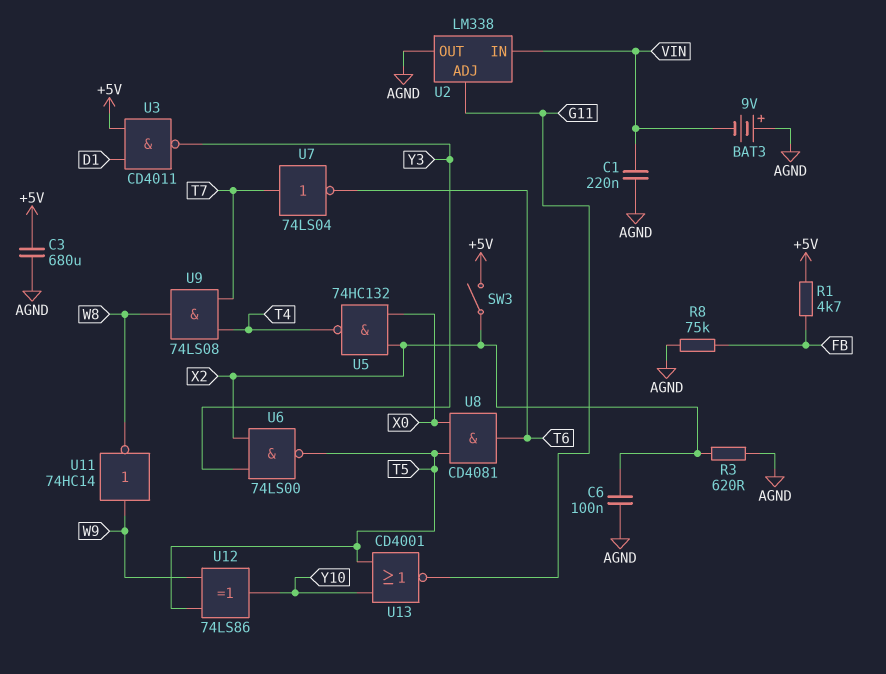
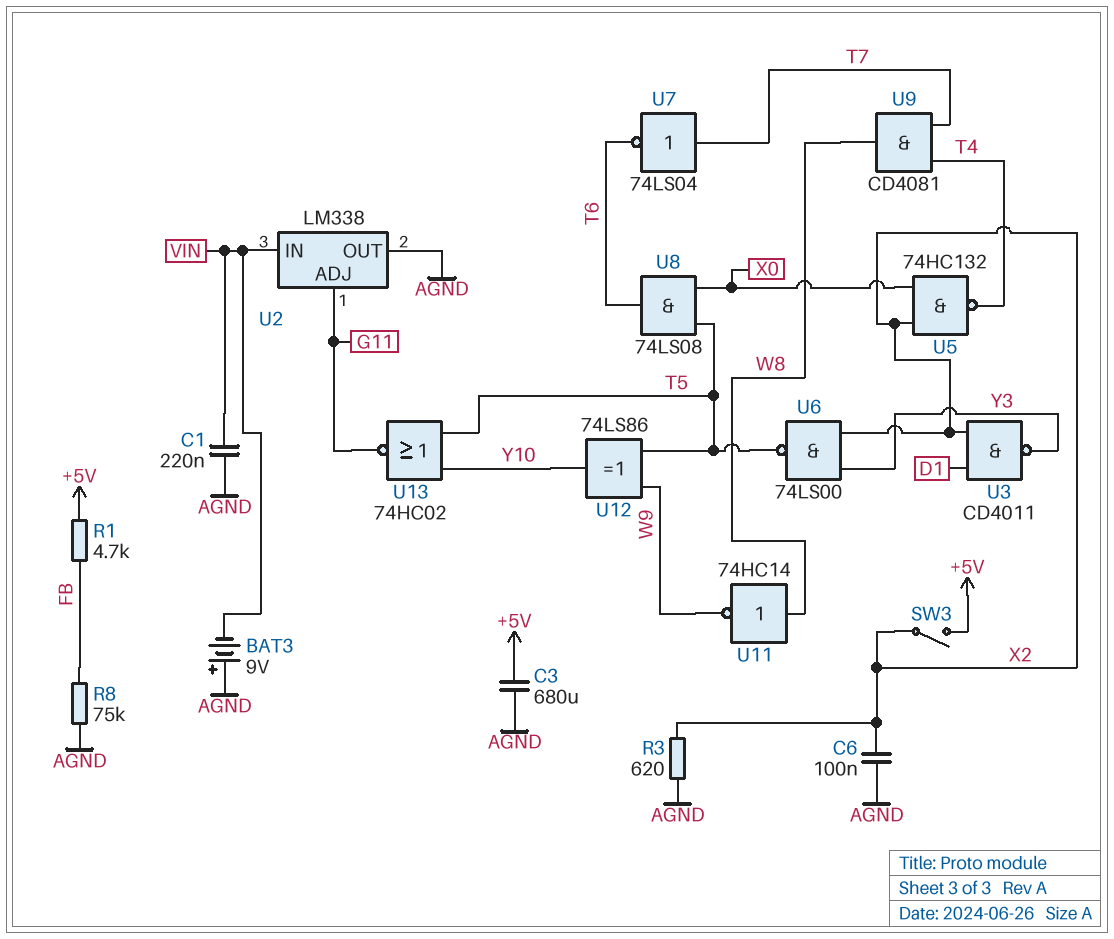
U3: NAND CD4011 (in +5V, in D1, out Y3) -> NAND CD4011 (in D1, in X2, out Y3)
U8: AND CD4081 (in T5, in X0, out T6) -> AND 74LS08 (in T5, in X0, out T6)
U9: AND 74LS08 (in T4, in T7, out W8) -> AND CD4081 (in T4, in T7, out W8)
U11: NOT 74HC14 (in W9, out W8) -> NOT 74HC14 (in W8, out W9)
U13: NOR CD4001 (in T5, in Y10, out G11) -> NOR 74HC02 (in T5, in Y10, out G11)

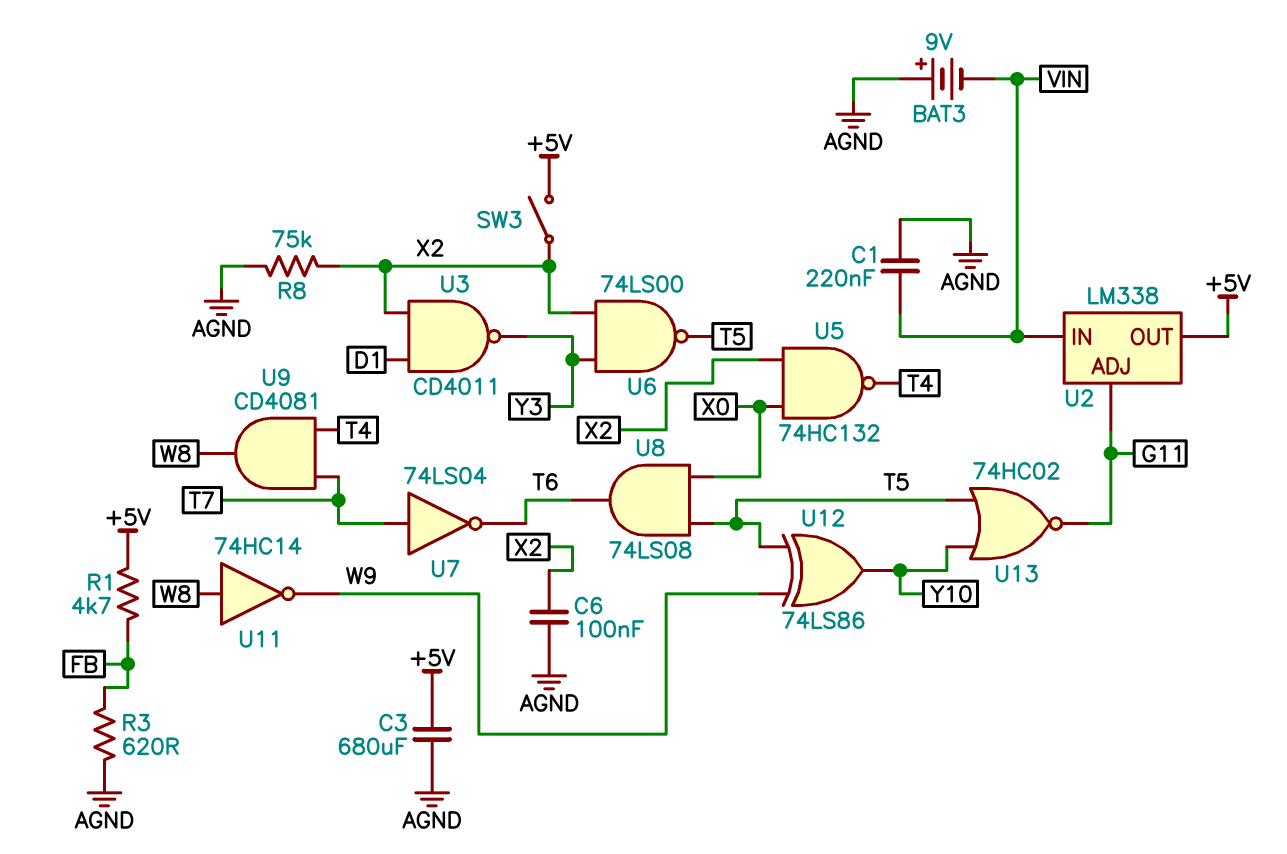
R3: 620 (AGND, X2) -> 620 (AGND, FB)
R8: 75k (AGND, FB) -> 75k (AGND, X2)
U2 pin OUT: AGND -> +5V

